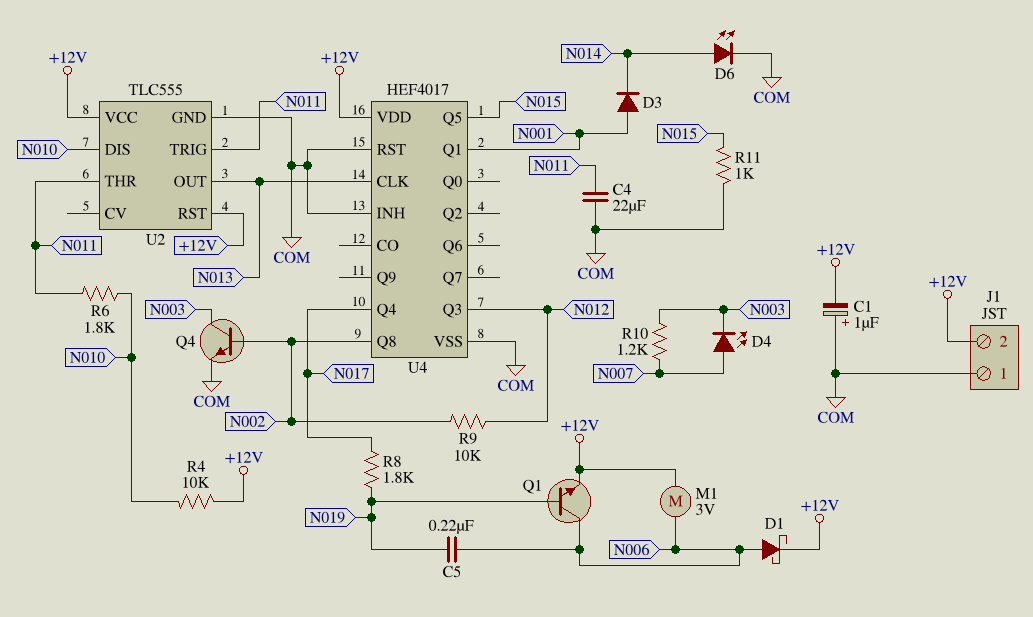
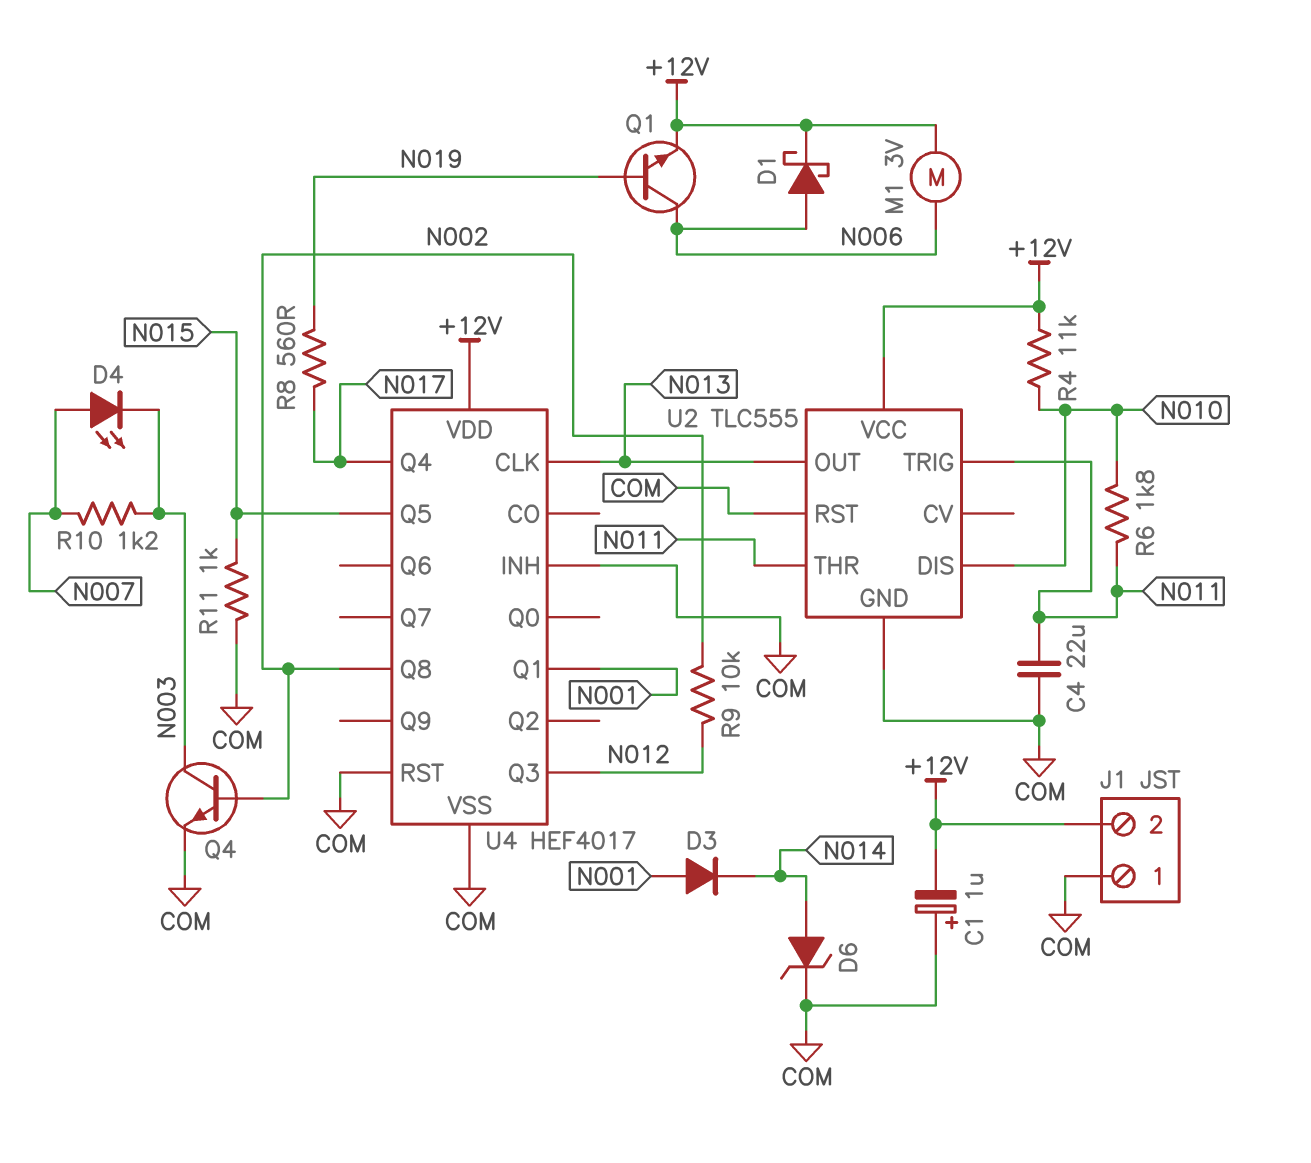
C5: 220nF (N006, N019) -> none
D6: LED (A N014, K COM) -> zener (A N014, K COM)
R4: 10k (+12V, N010) -> 11k (+12V, N010)
R8: 1.8k (N017, N019) -> 560 (N017, N019)
U2 pin RST: +12V -> COM

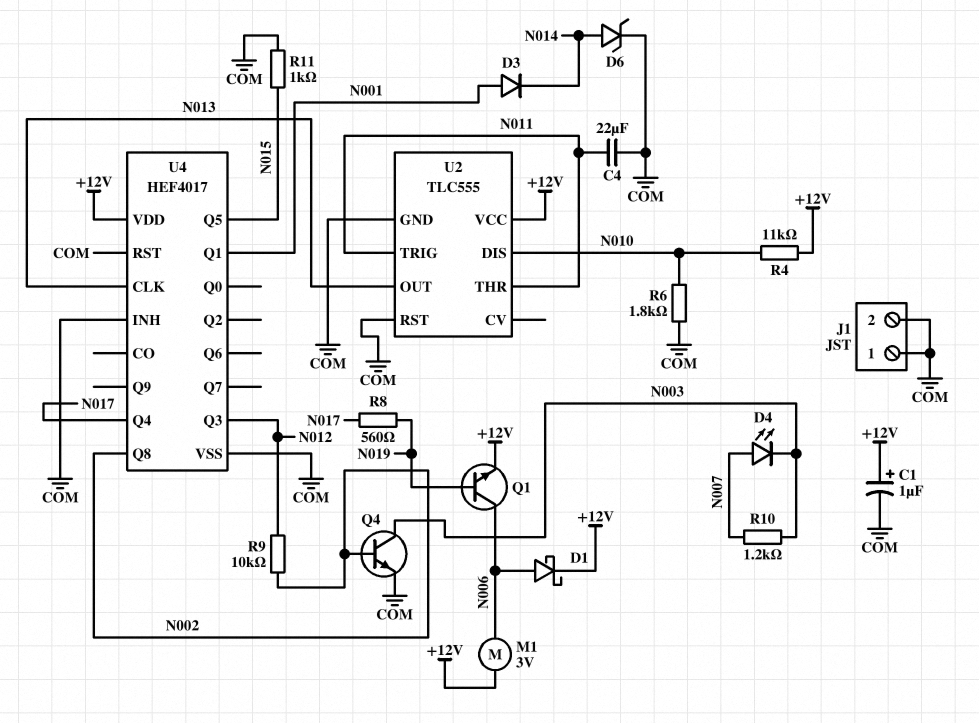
C1: 1uF (plus COM, minus +12V) -> 1uF (plus +12V, minus COM)
J1 pin 2: +12V -> COM
R6: 1.8k (N010, N011) -> 1.8k (COM, N010)

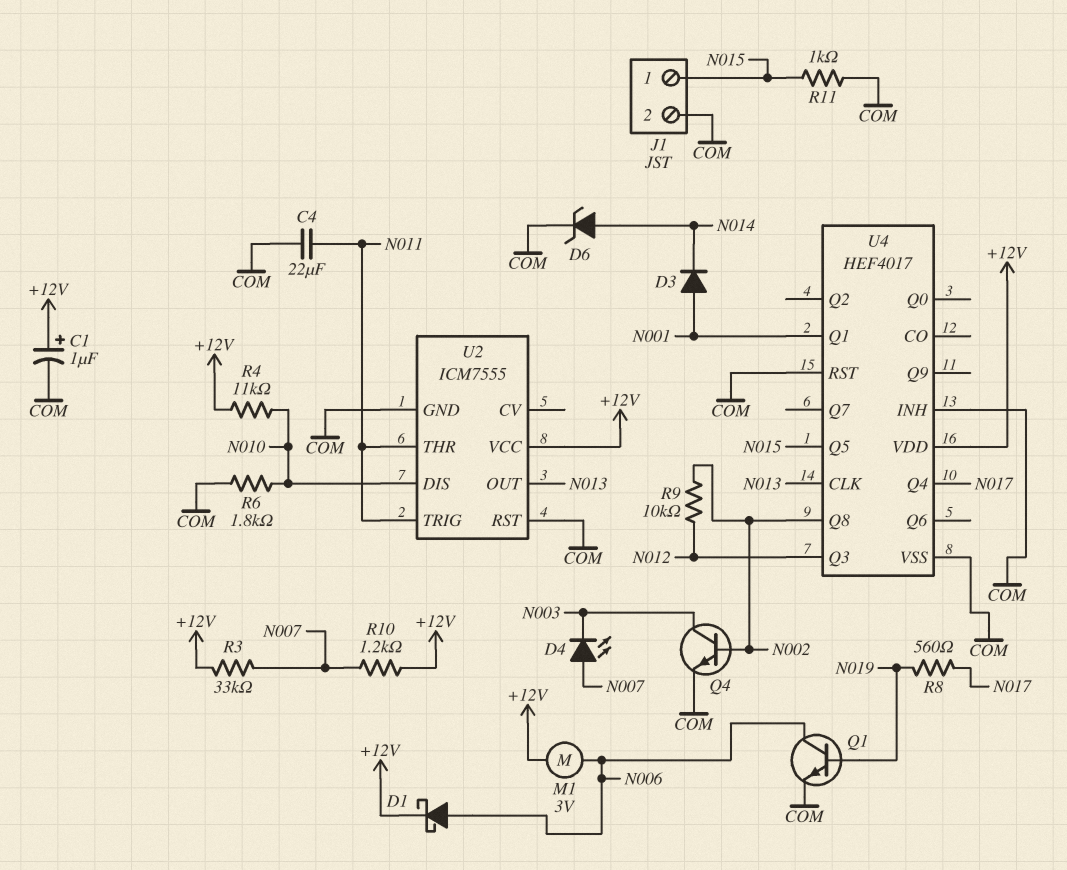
J1 pin 1: COM -> N015
Q1: NPN (B N019, C N006, E +12V) -> NPN (B N019, C N006, E COM)
R3: none -> 33k (+12V, N007)
R10: 1.2k (N003, N007) -> 1.2k (+12V, N007)
U2: TLC555 -> ICM7555

